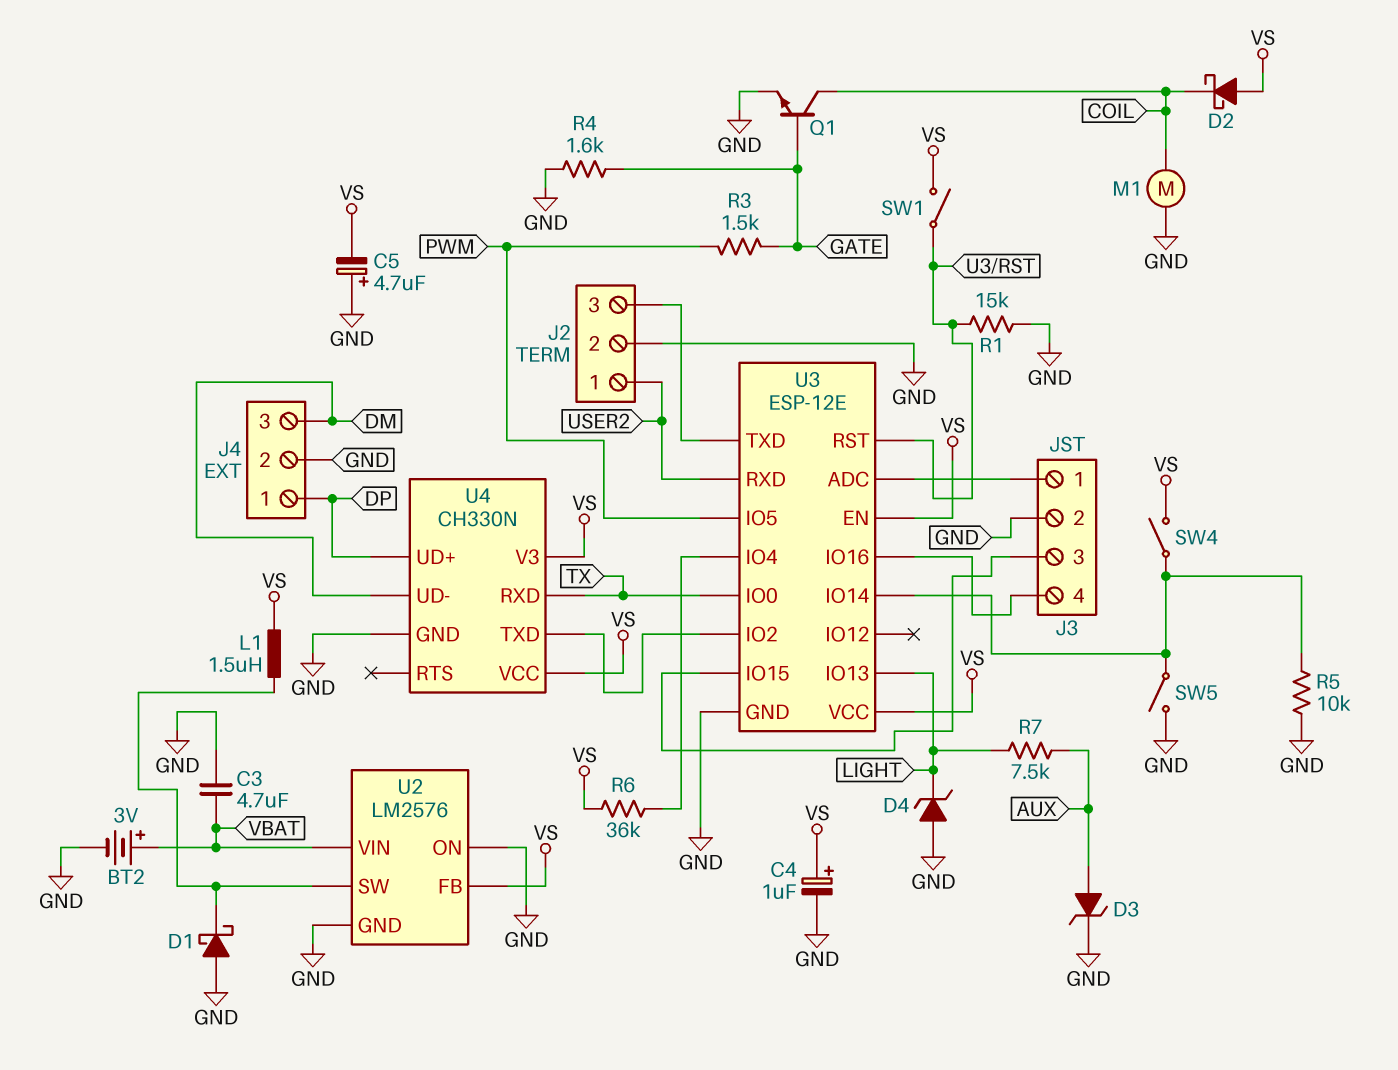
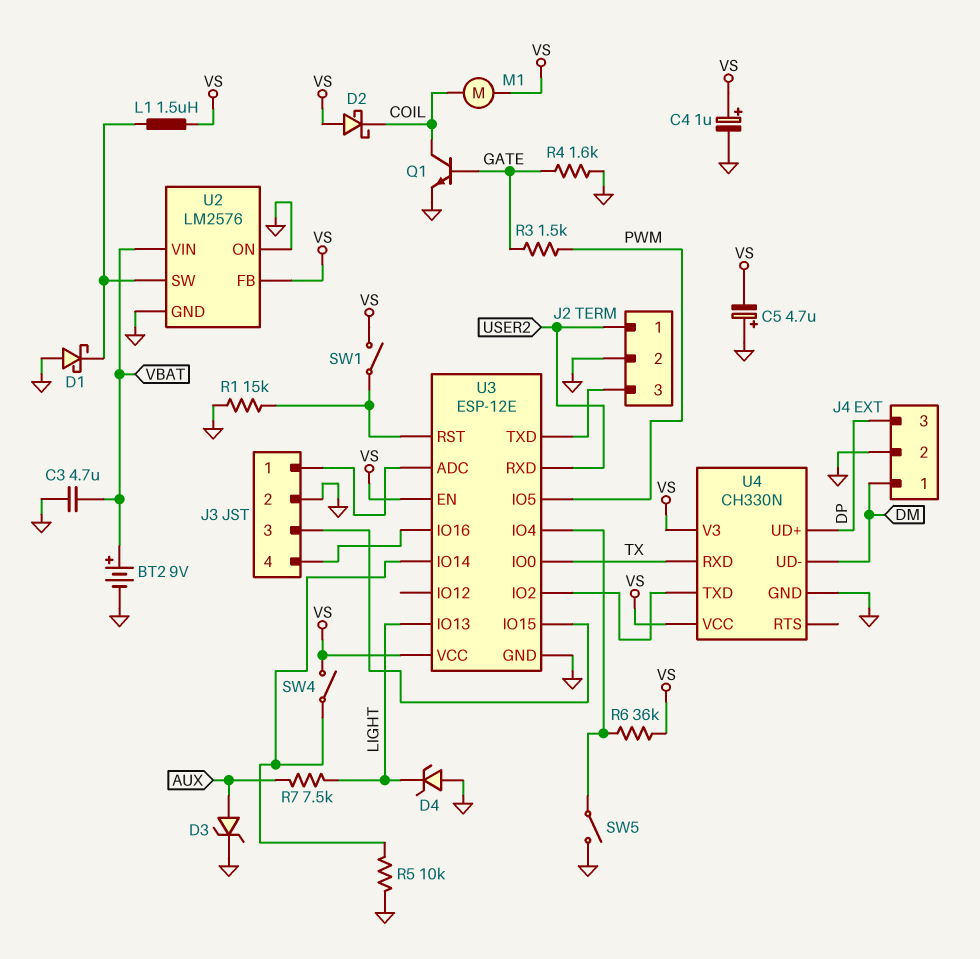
BT2: 3V (plus VBAT, minus GND) -> 9V (plus VBAT, minus GND)
J4 pin 1: DP -> DM
J4 pin 3: DM -> DP
M1: motor (COIL, GND) -> motor (COIL, VS)
SW5: switch (GND, U3/IO14) -> switch (GND, U3/IO4)

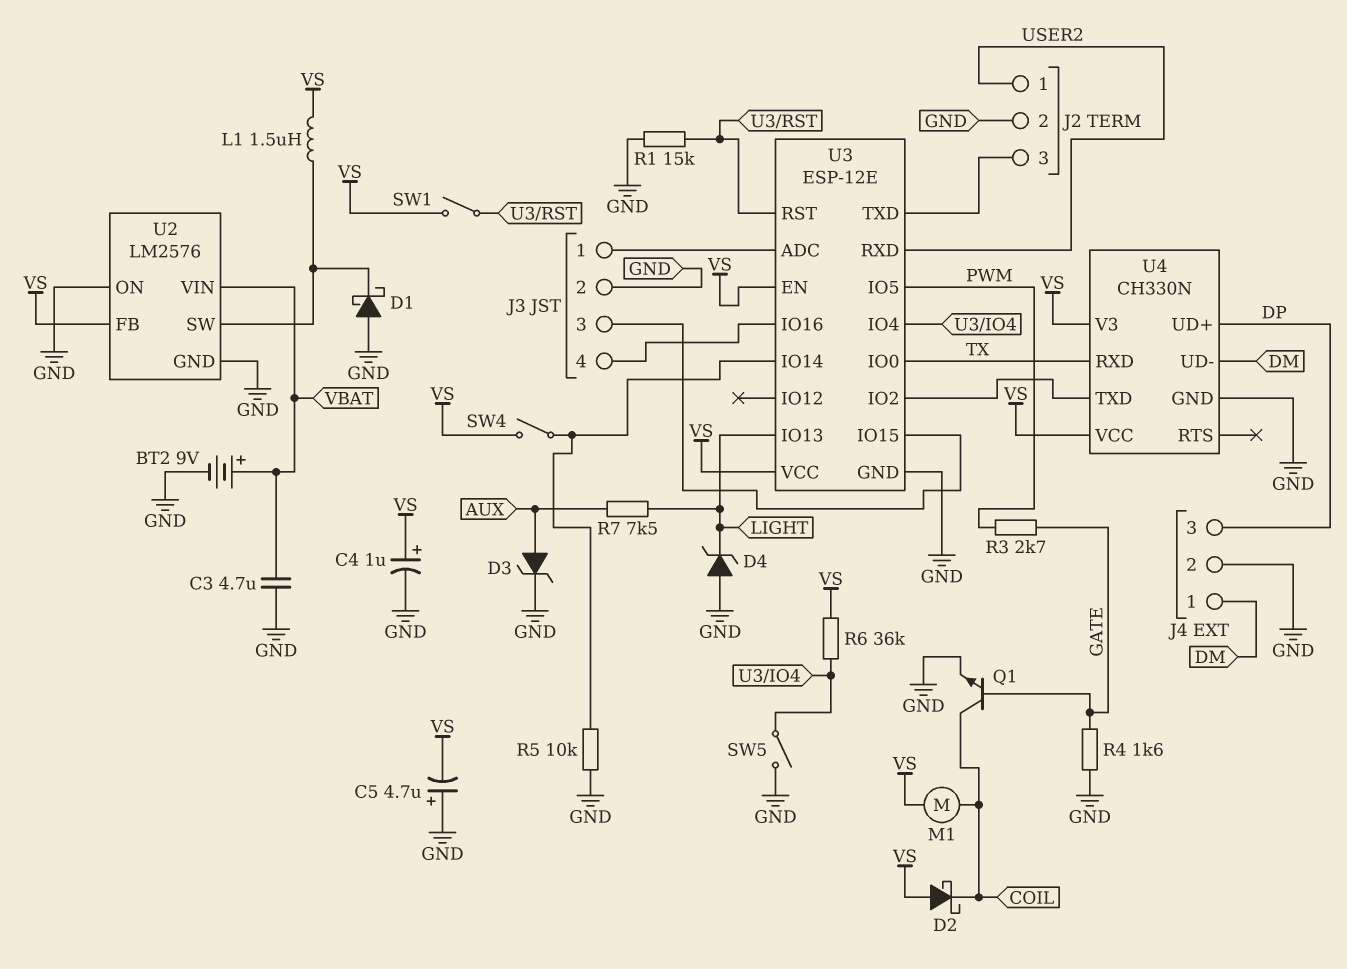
R3: 1.5k (GATE, PWM) -> 2.7k (GATE, PWM)

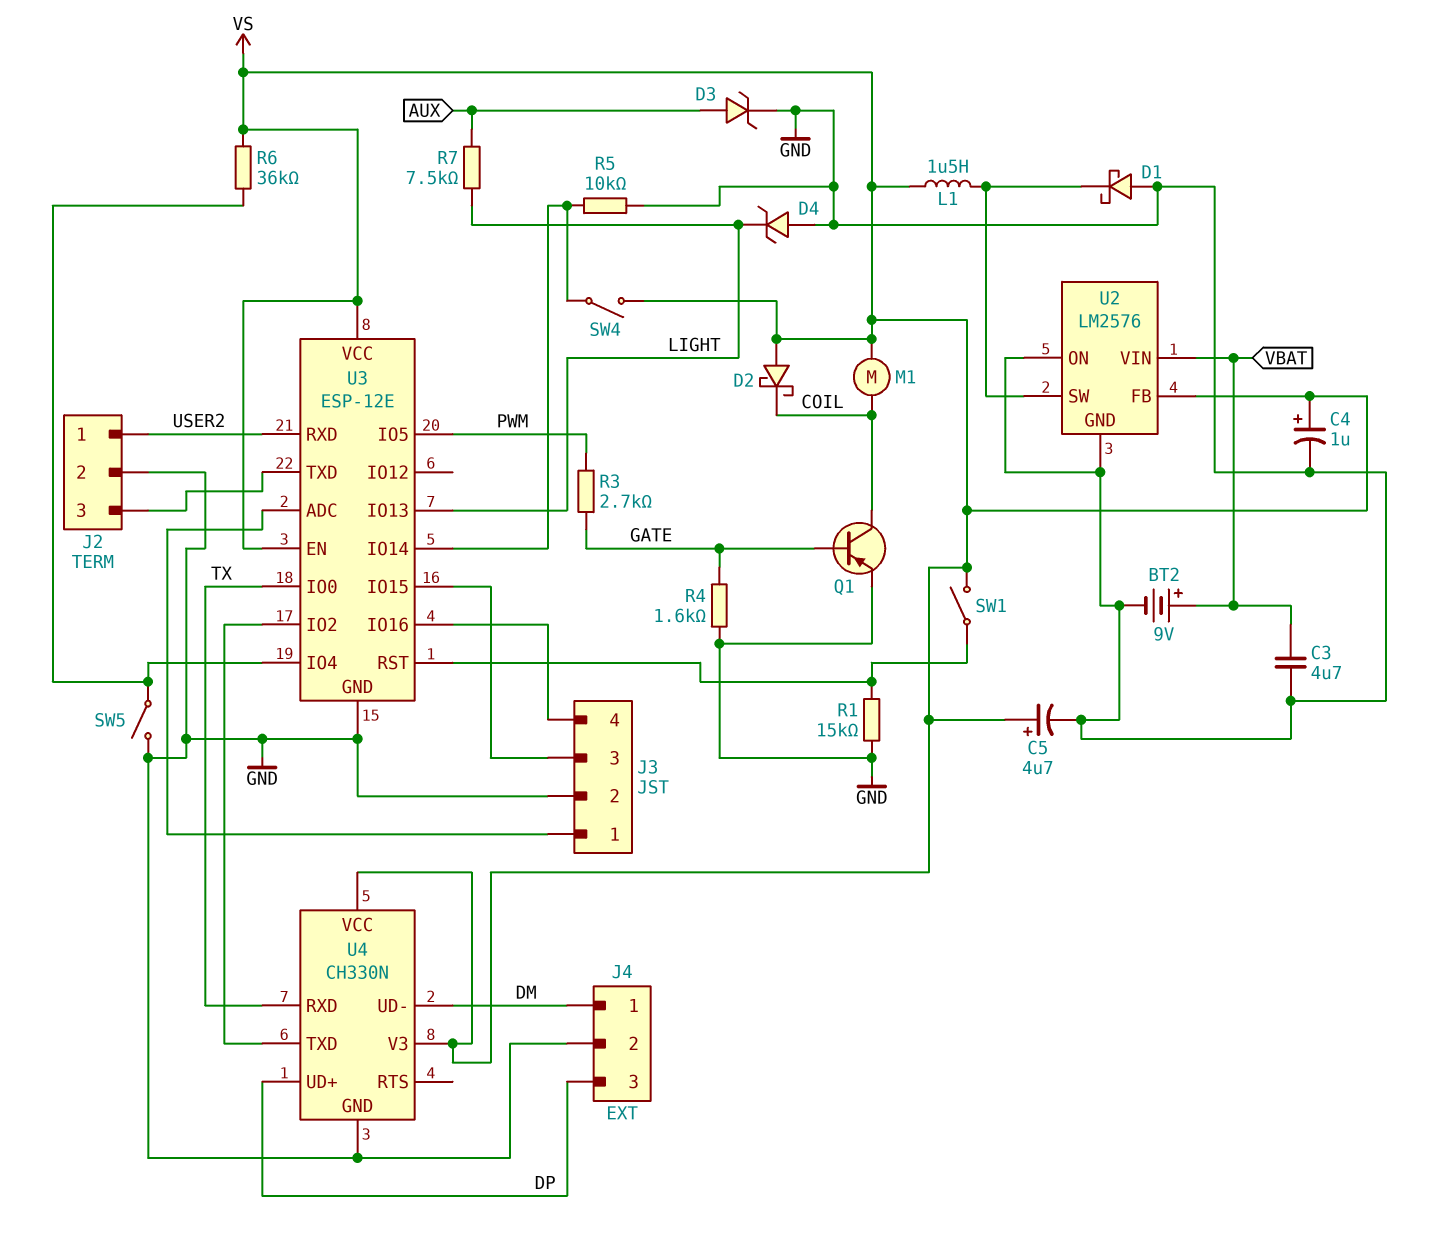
C5: 4.7uF (plus GND, minus VS) -> 4.7uF (plus VS, minus GND)
Q1: NPN (B GATE, C COIL, E GND) -> PNP (B GATE, C COIL, E GND)

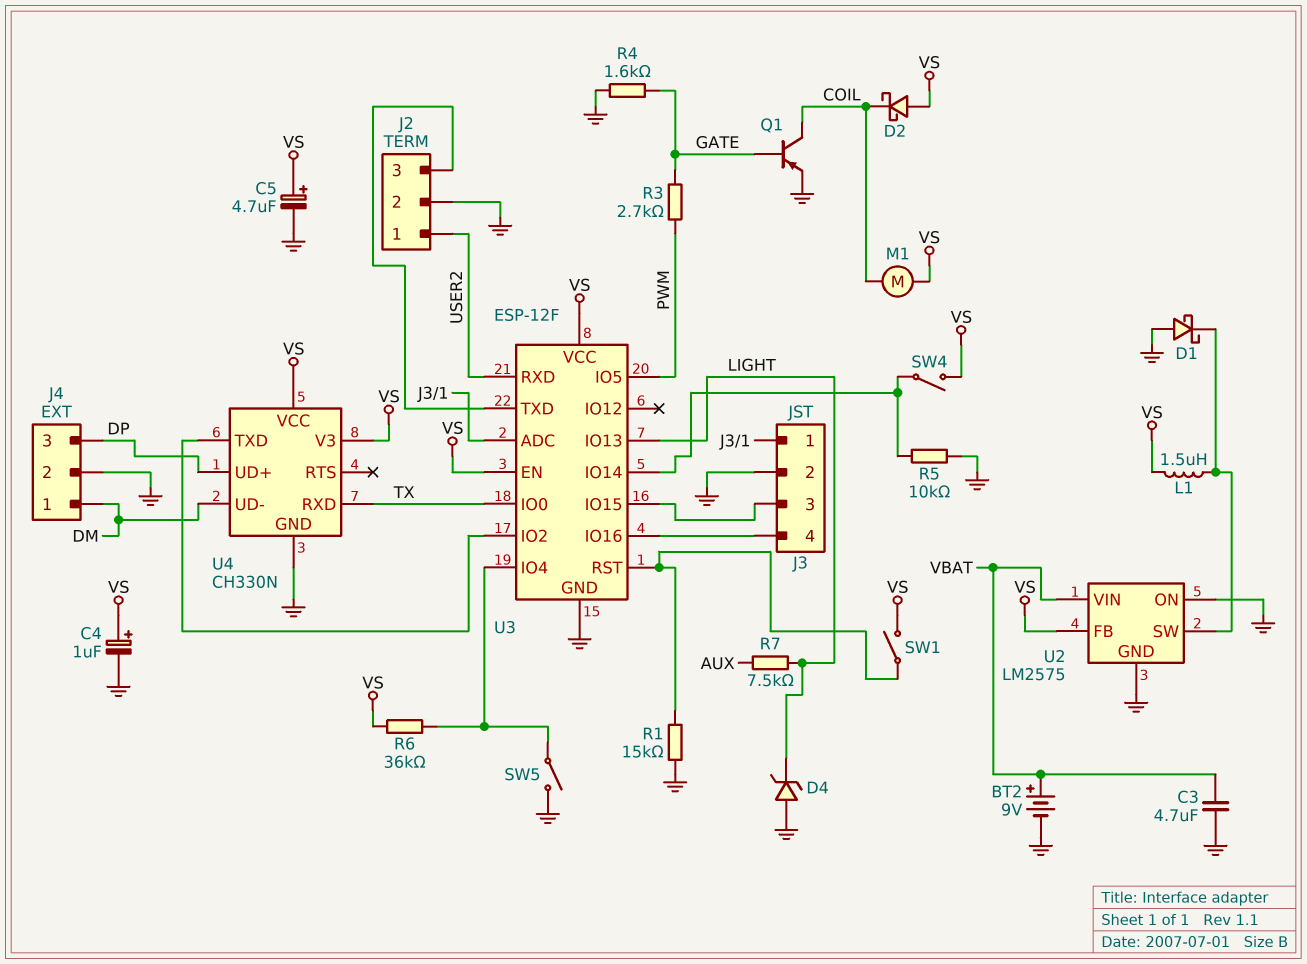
D3: zener (A AUX, K GND) -> none
U2: LM2576 -> LM2575
U3: ESP-12E -> ESP-12F

